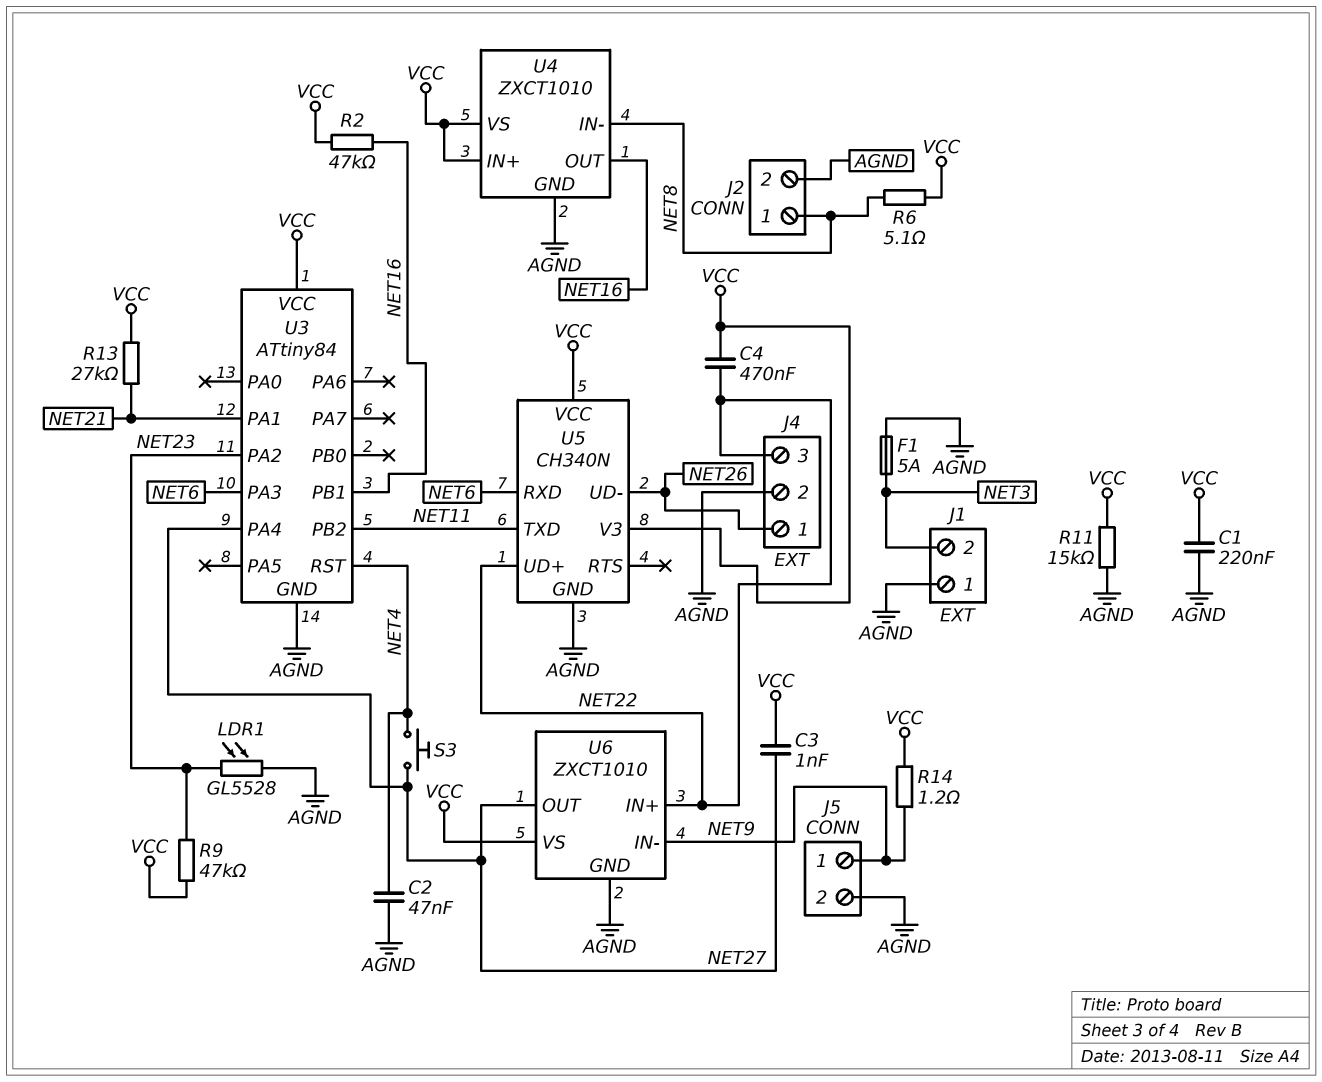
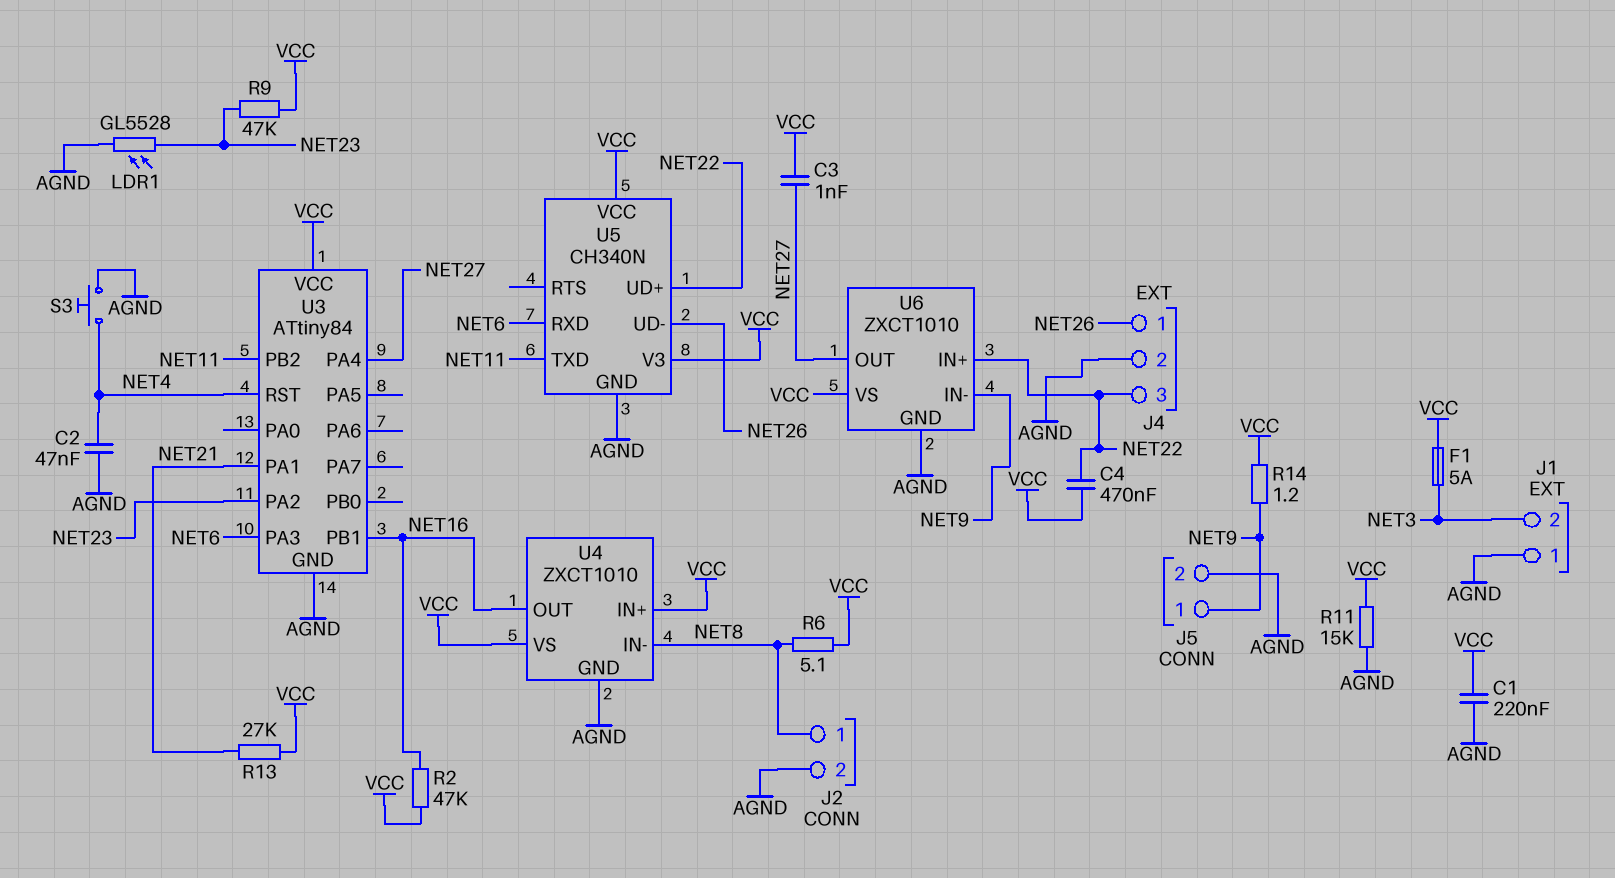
F1: 5A (AGND, NET3) -> 5A (NET3, VCC)
S3: button (NET4, NET27) -> button (AGND, NET4)

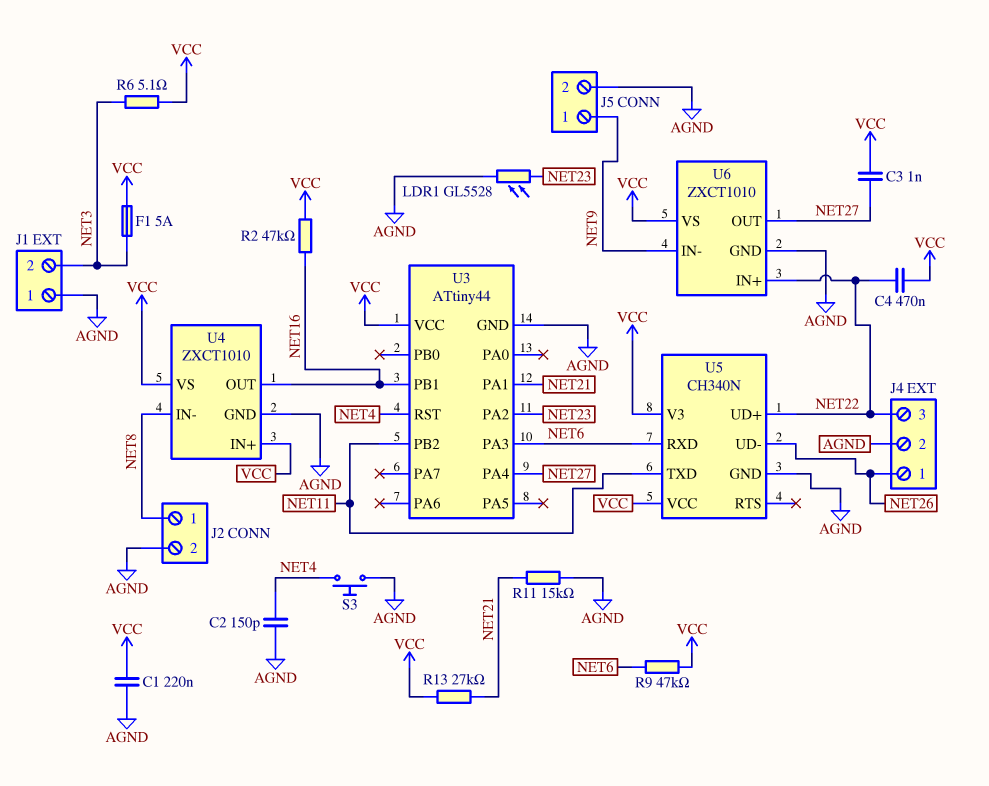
C2: 47nF (AGND, NET4) -> 150pF (AGND, NET4)
R6: 5.1 (NET8, VCC) -> 5.1 (NET3, VCC)
R9: 47k (NET23, VCC) -> 47k (NET6, VCC)
R11: 15k (AGND, VCC) -> 15k (AGND, NET21)
R14: 1.2 (NET9, VCC) -> none
U3: ATtiny84 -> ATtiny44

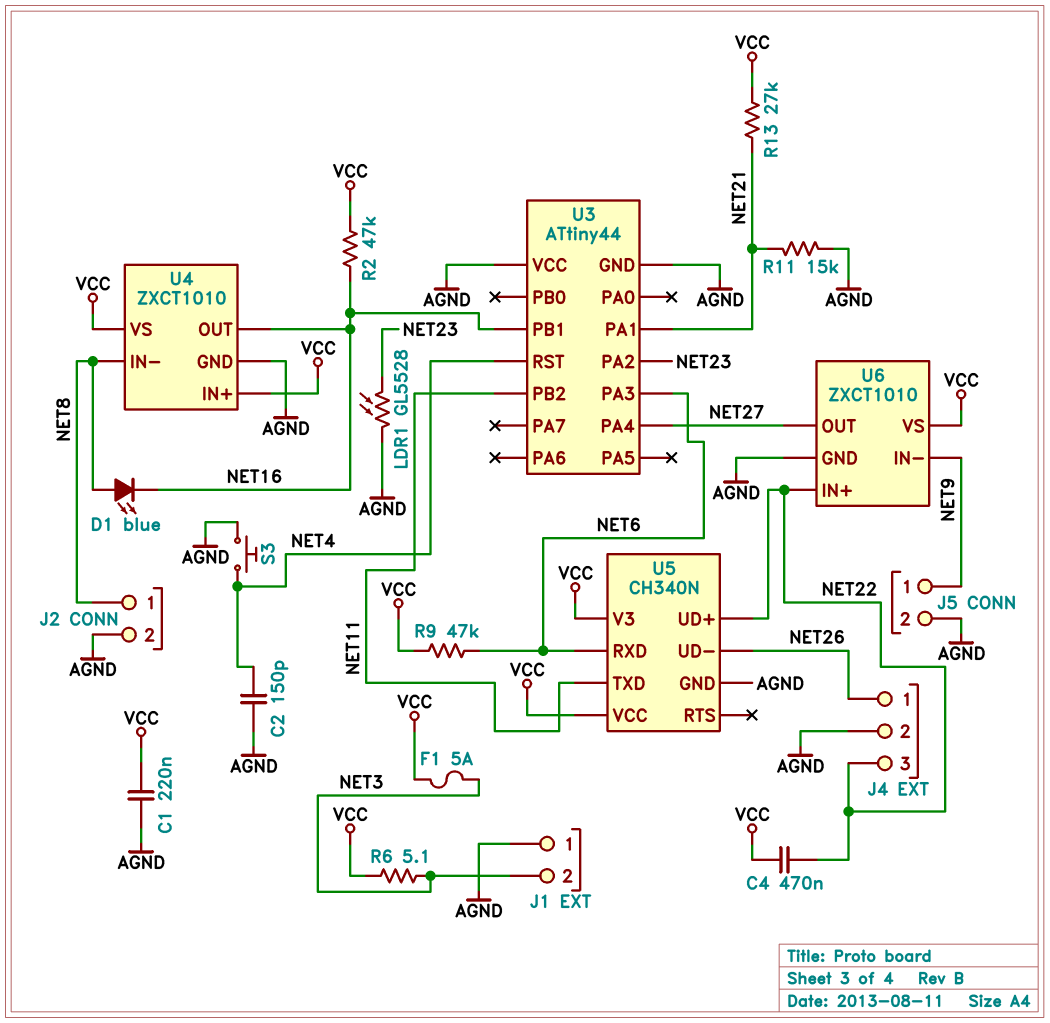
C3: 1nF (NET27, VCC) -> none
D1: none -> LED blue (A NET8, K NET16)
U3 pin VCC: VCC -> AGND

